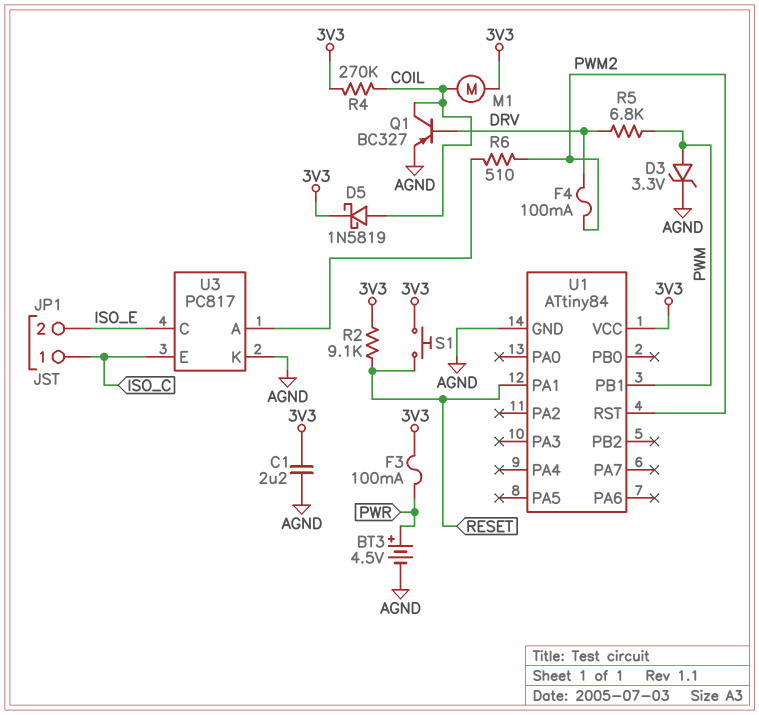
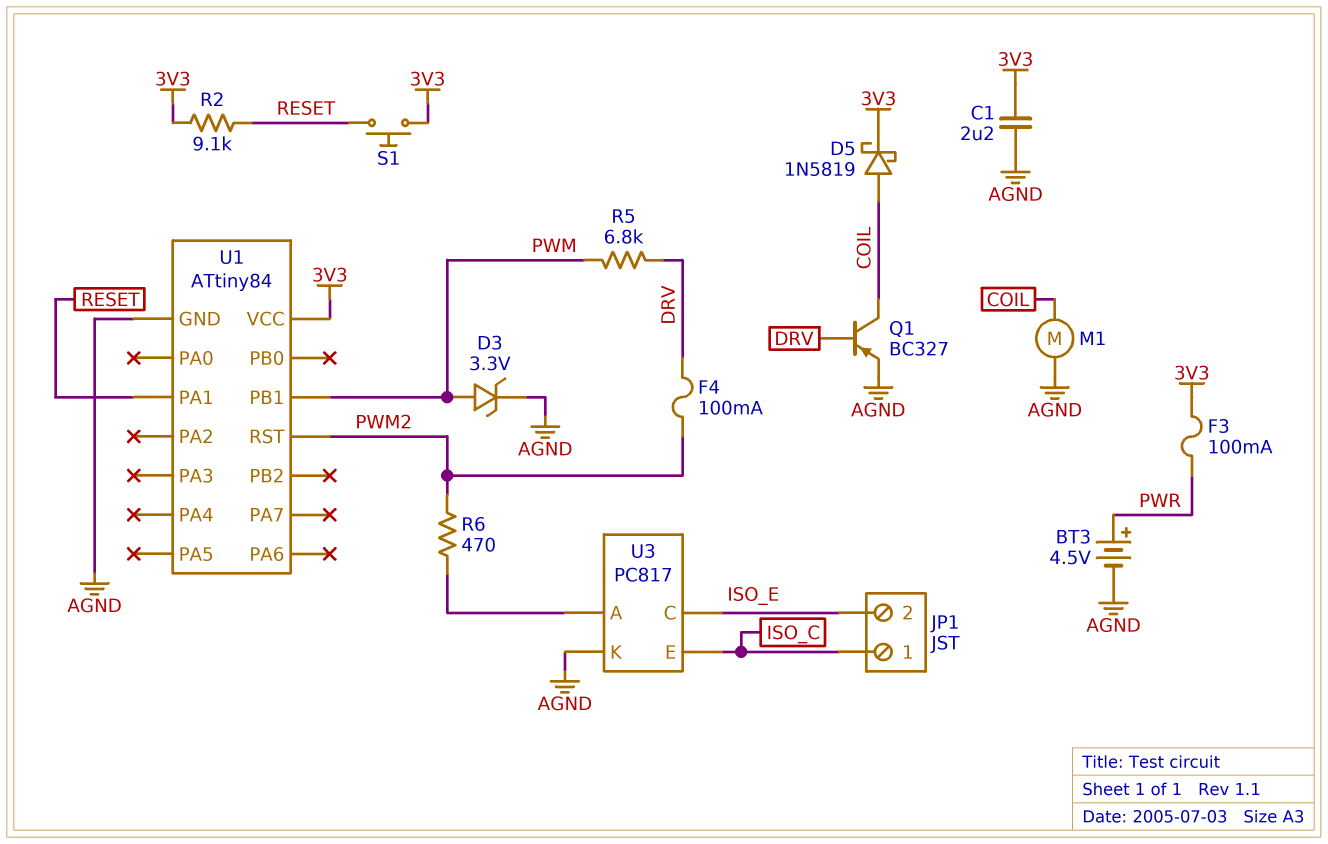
M1: motor (3V3, COIL) -> motor (AGND, COIL)
R4: 270k (3V3, COIL) -> none
R6: 510 (PWM2, U3/A) -> 470 (PWM2, U3/A)

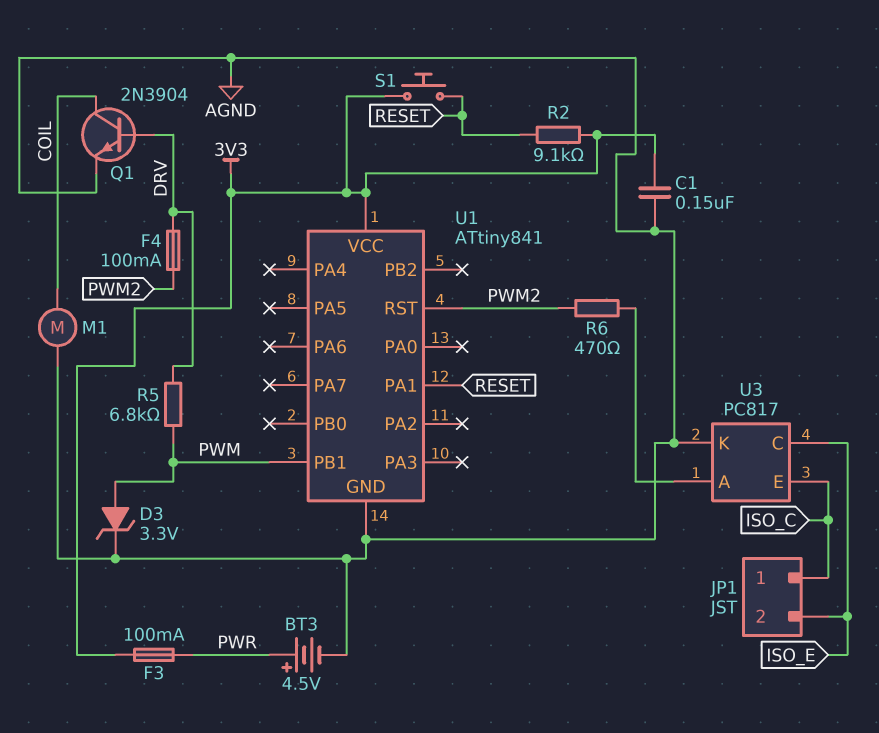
C1: 2.2uF (3V3, AGND) -> 150nF (3V3, AGND)
D5: schottky 1N5819 (A COIL, K 3V3) -> none
Q1: PNP BC327 (B DRV, C COIL, E AGND) -> NPN 2N3904 (B DRV, C COIL, E AGND)
U1: ATtiny84 -> ATtiny841

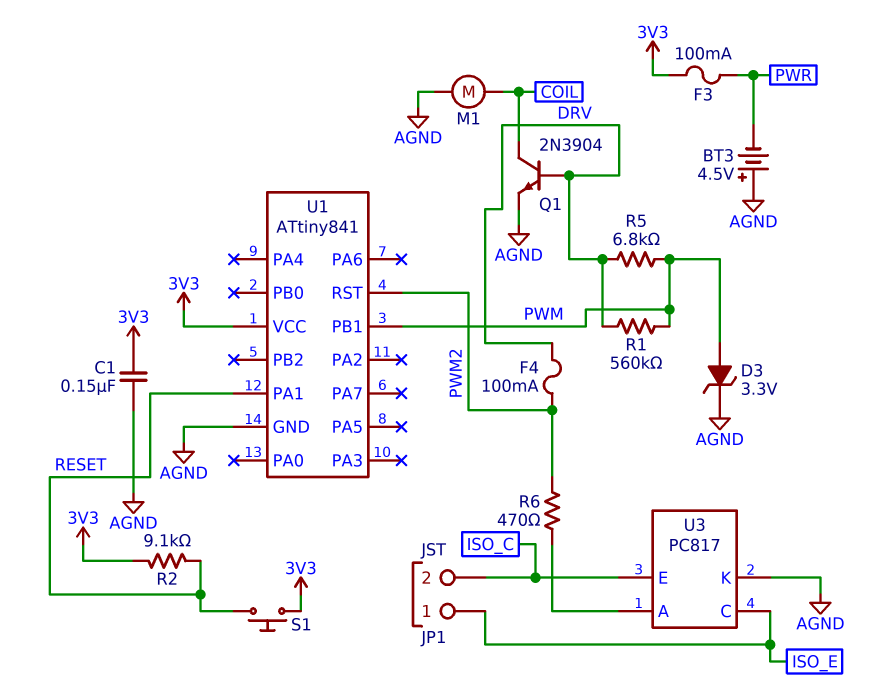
BT3: 4.5V (plus PWR, minus AGND) -> 4.5V (plus AGND, minus PWR)
JP1 pin 1: ISO_C -> ISO_E
JP1 pin 2: ISO_E -> ISO_C
R1: none -> 560k (DRV, PWM)

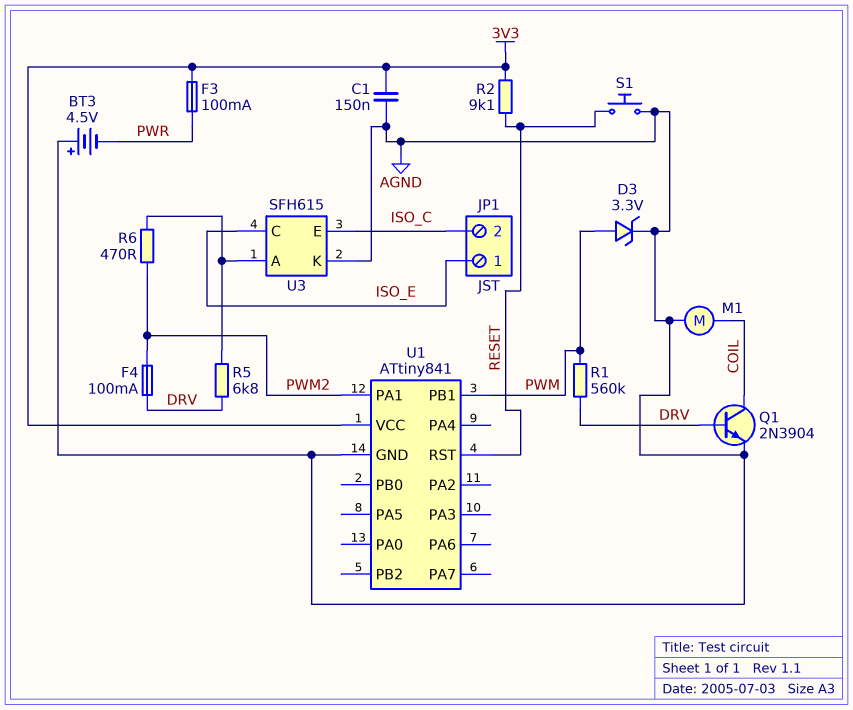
R5: 6.8k (DRV, PWM) -> 6.8k (DRV, U3/A)
S1: button (3V3, RESET) -> button (AGND, RESET)
U1 pin PA1: RESET -> PWM2
U1 pin RST: PWM2 -> RESET
U3: PC817 -> SFH615

